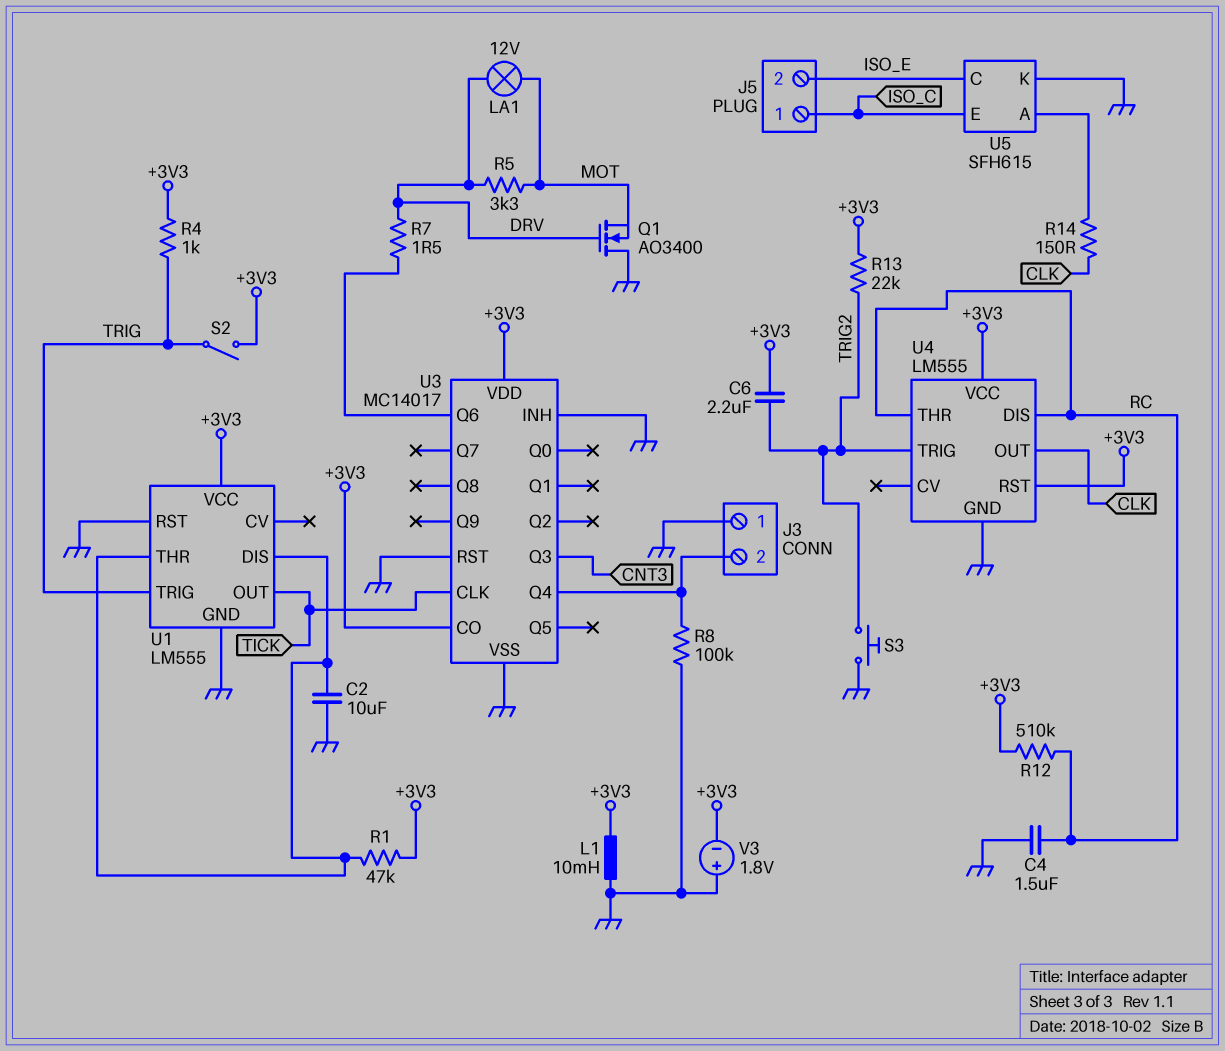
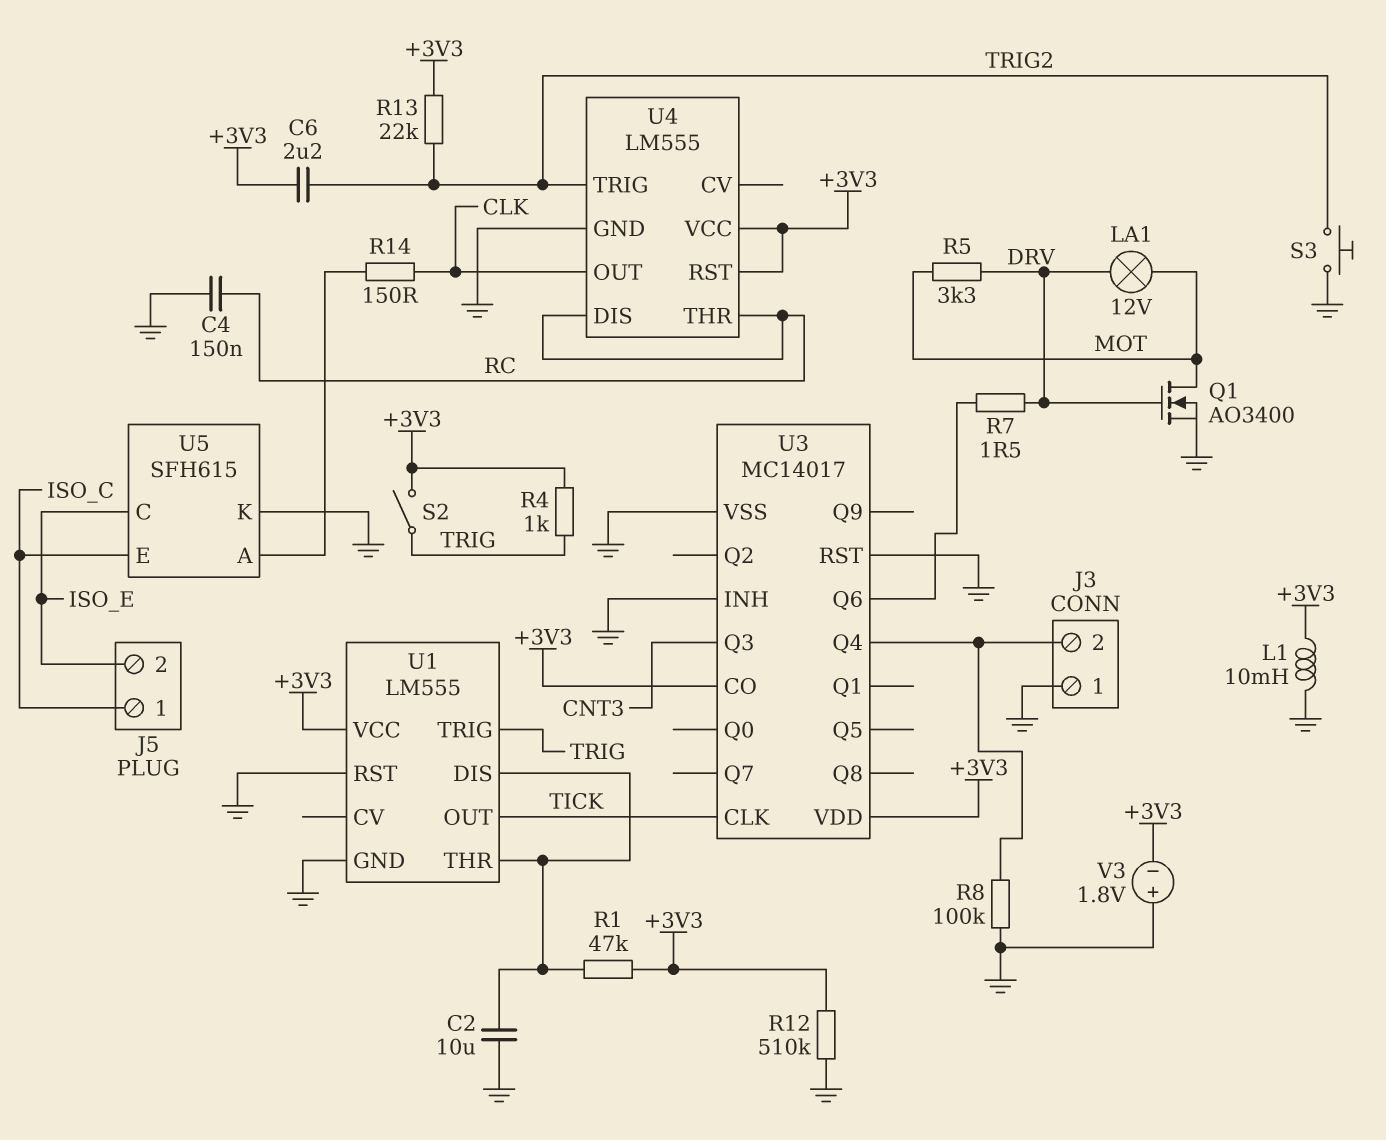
C4: 1.5uF (GND, RC) -> 150nF (GND, RC)
Q1: NMOS AO3400 (G DRV, D GND, S MOT) -> NMOS AO3400 (G DRV, D MOT, S GND)
R12: 510k (+3V3, RC) -> 510k (+3V3, GND)

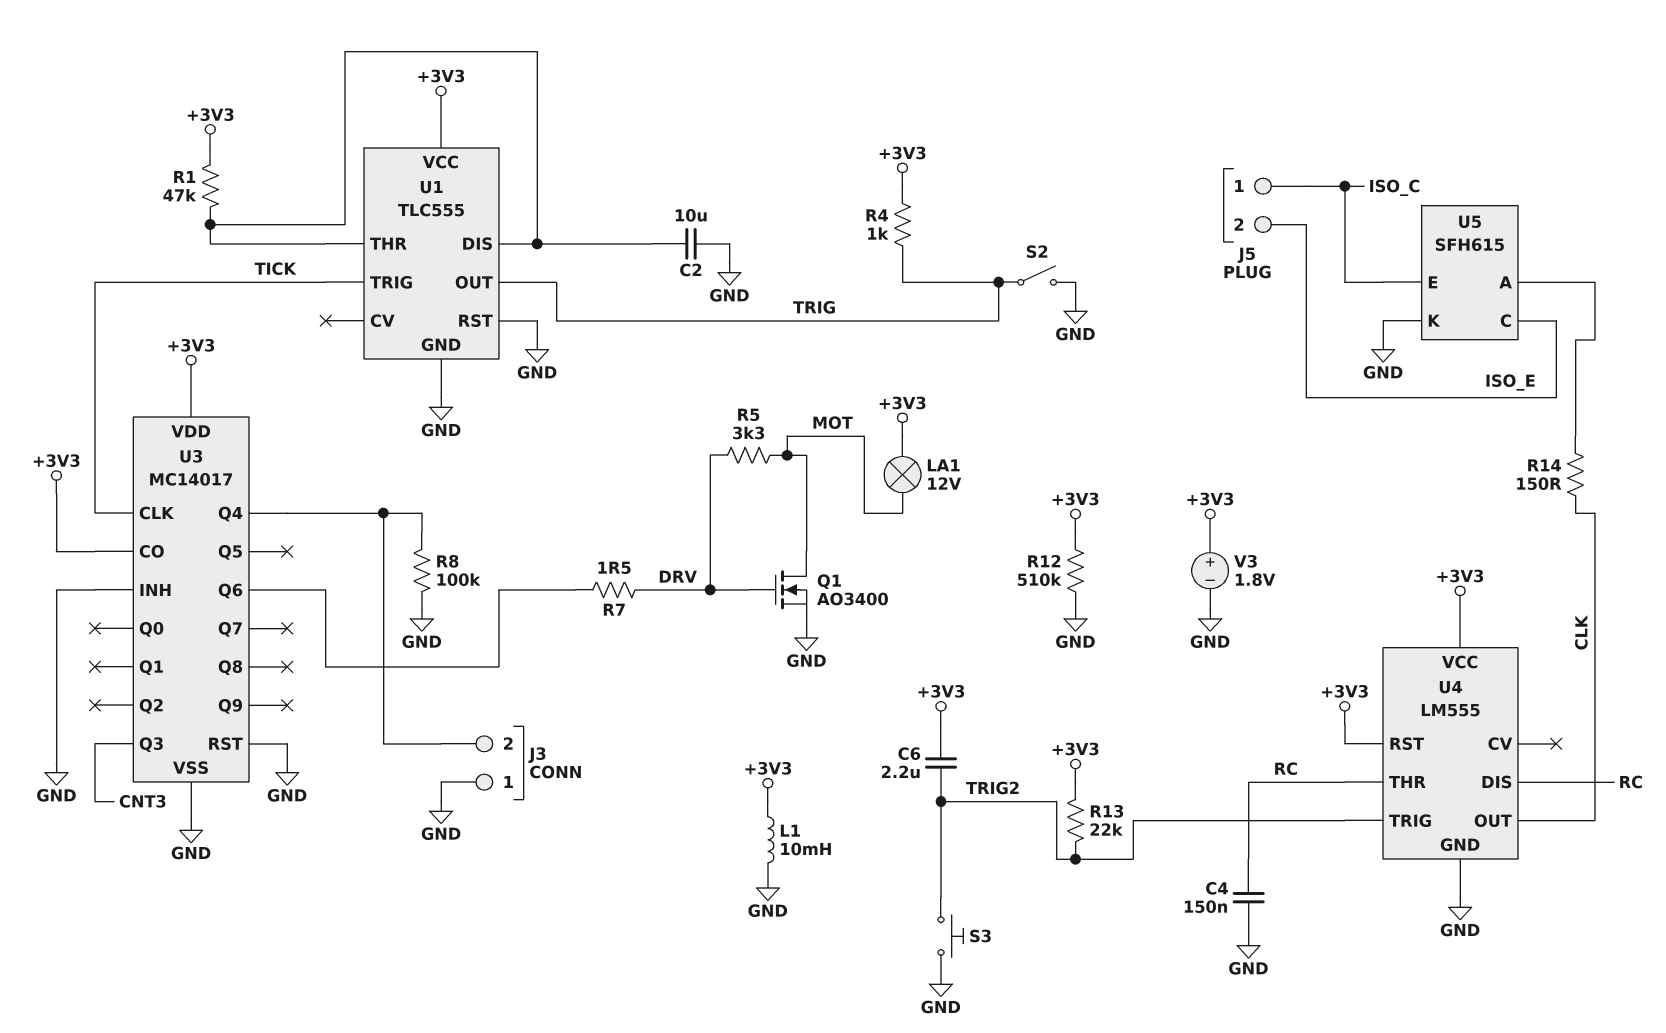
LA1: lamp 12V (DRV, MOT) -> lamp 12V (+3V3, MOT)
S2: switch (+3V3, TRIG) -> switch (GND, TRIG)
U1: LM555 -> TLC555
U1 pin OUT: TICK -> TRIG
U1 pin TRIG: TRIG -> TICK
V3: 1.8V (plus GND, minus +3V3) -> 1.8V (plus +3V3, minus GND)

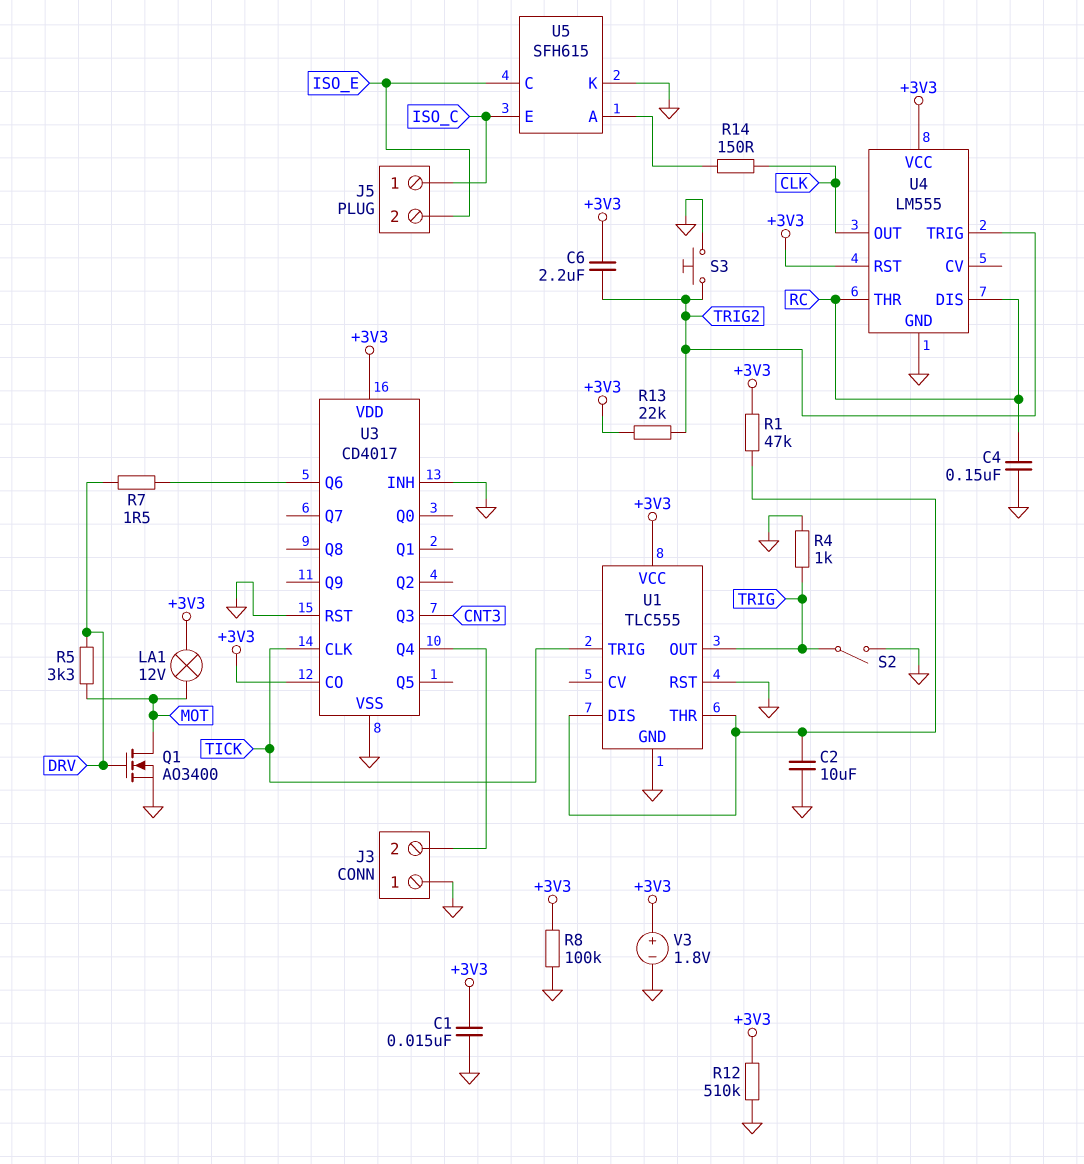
C1: none -> 15nF (+3V3, GND)
L1: 10mH (+3V3, GND) -> none
R4: 1k (+3V3, TRIG) -> 1k (GND, TRIG)
R8: 100k (GND, J3/2) -> 100k (+3V3, GND)
U3: MC14017 -> CD4017

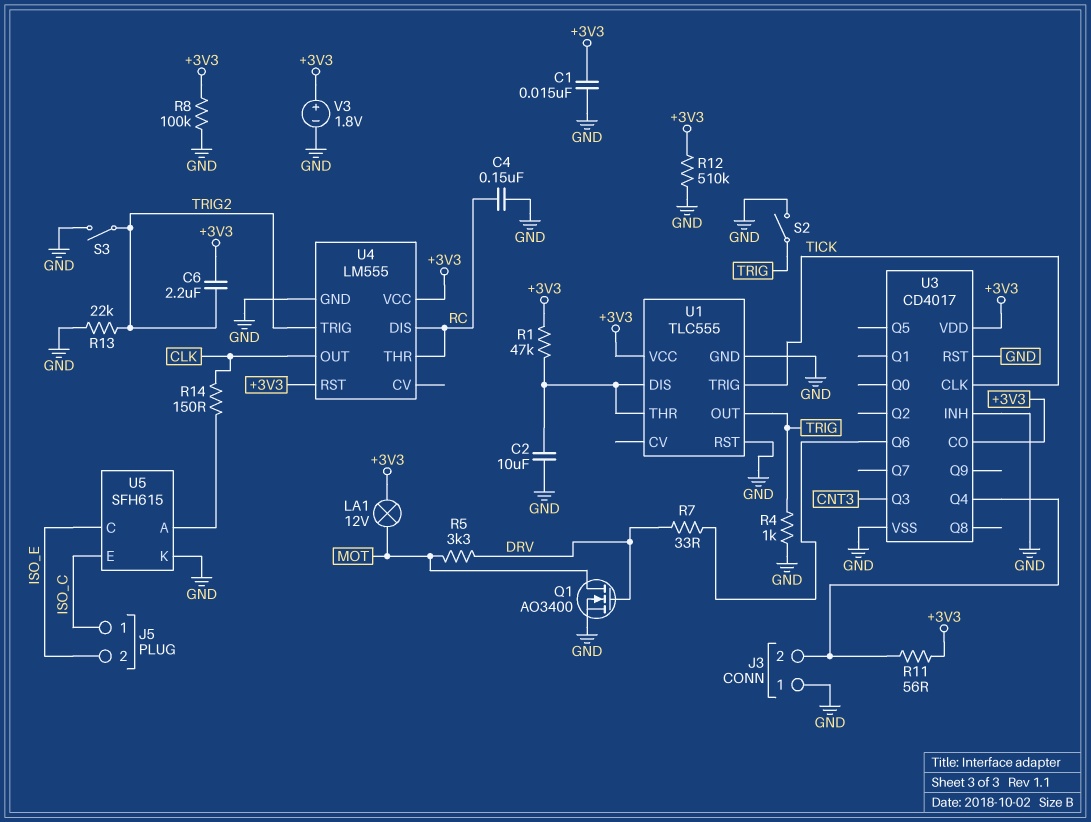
R7: 1.5 (DRV, U3/Q6) -> 33 (DRV, U3/Q6)
R11: none -> 56 (+3V3, J3/2)
R13: 22k (+3V3, TRIG2) -> 22k (GND, TRIG2)
S3: button (GND, TRIG2) -> switch (GND, TRIG2)

